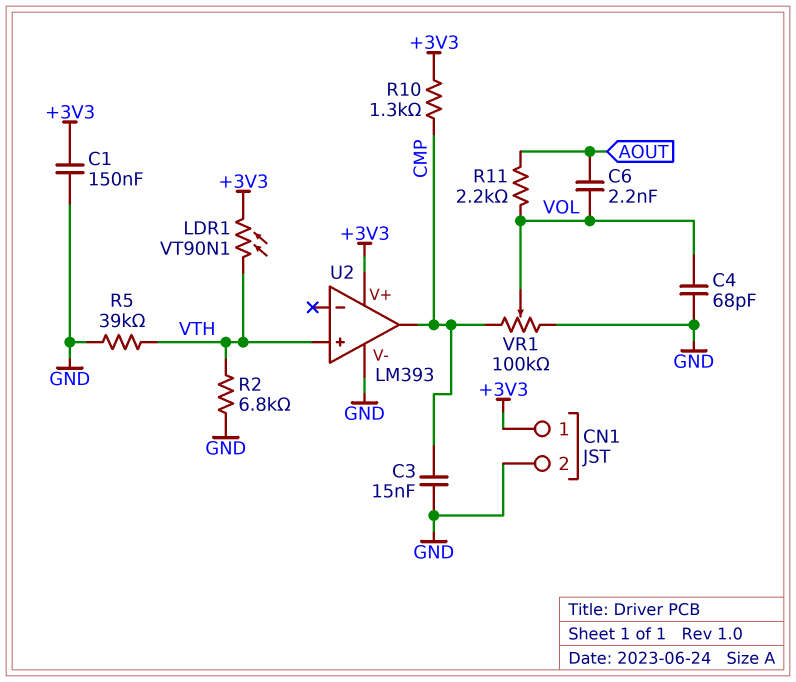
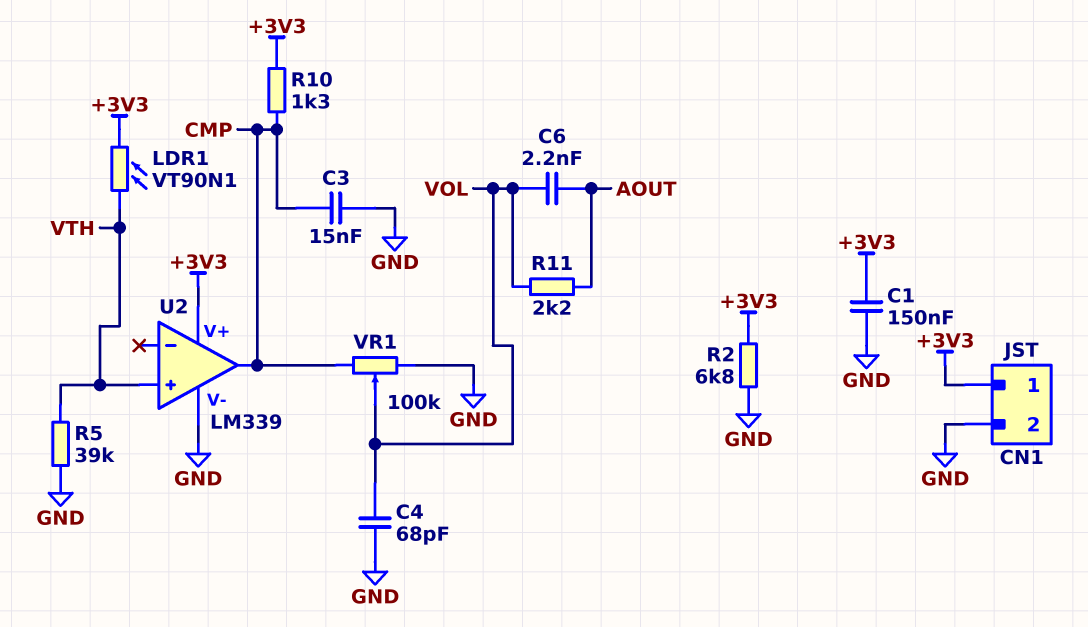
R2: 6.8k (GND, VTH) -> 6.8k (+3V3, GND)
U2: LM393 -> LM339

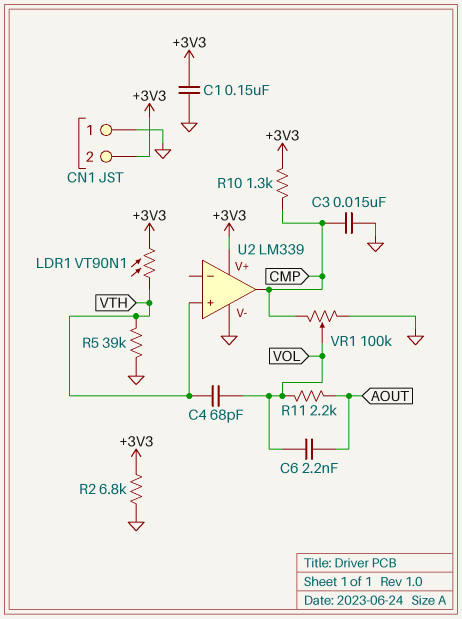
C4: 68pF (GND, VOL) -> 68pF (VOL, VTH)
CN1 pin 1: +3V3 -> GND
CN1 pin 2: GND -> +3V3

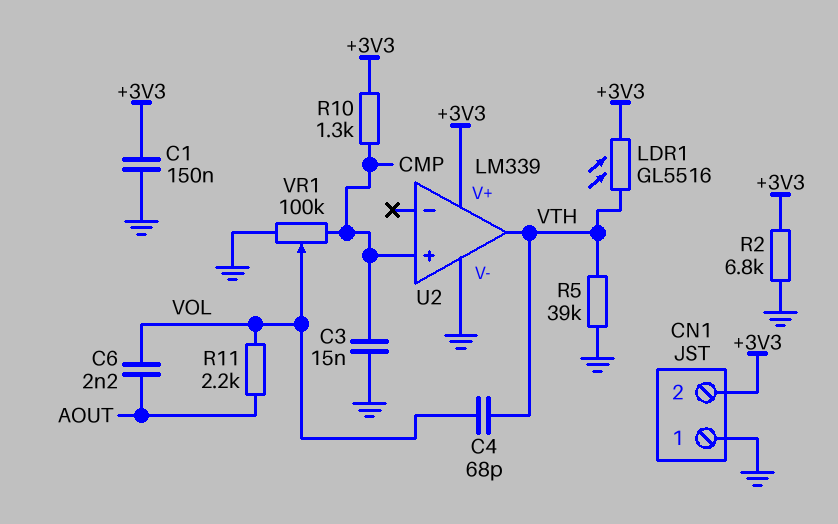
LDR1: VT90N1 (+3V3, VTH) -> GL5516 (+3V3, VTH)
U2 pin in+: VTH -> CMP
U2 pin out: CMP -> VTH

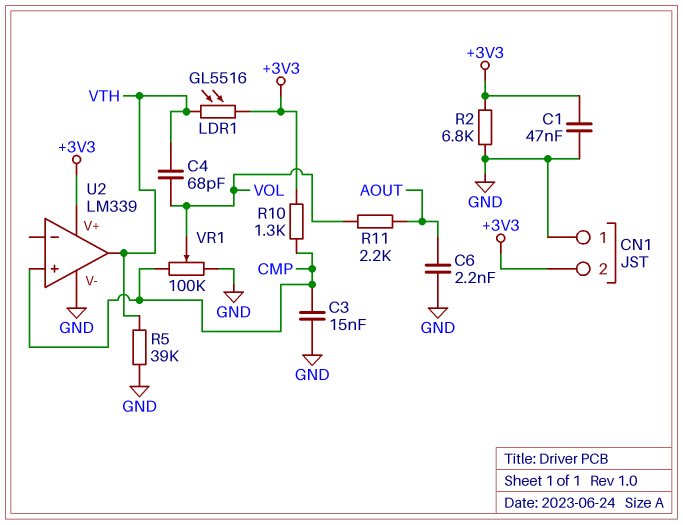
C1: 150nF (+3V3, GND) -> 47nF (+3V3, GND)
C6: 2.2nF (AOUT, VOL) -> 2.2nF (AOUT, GND)

